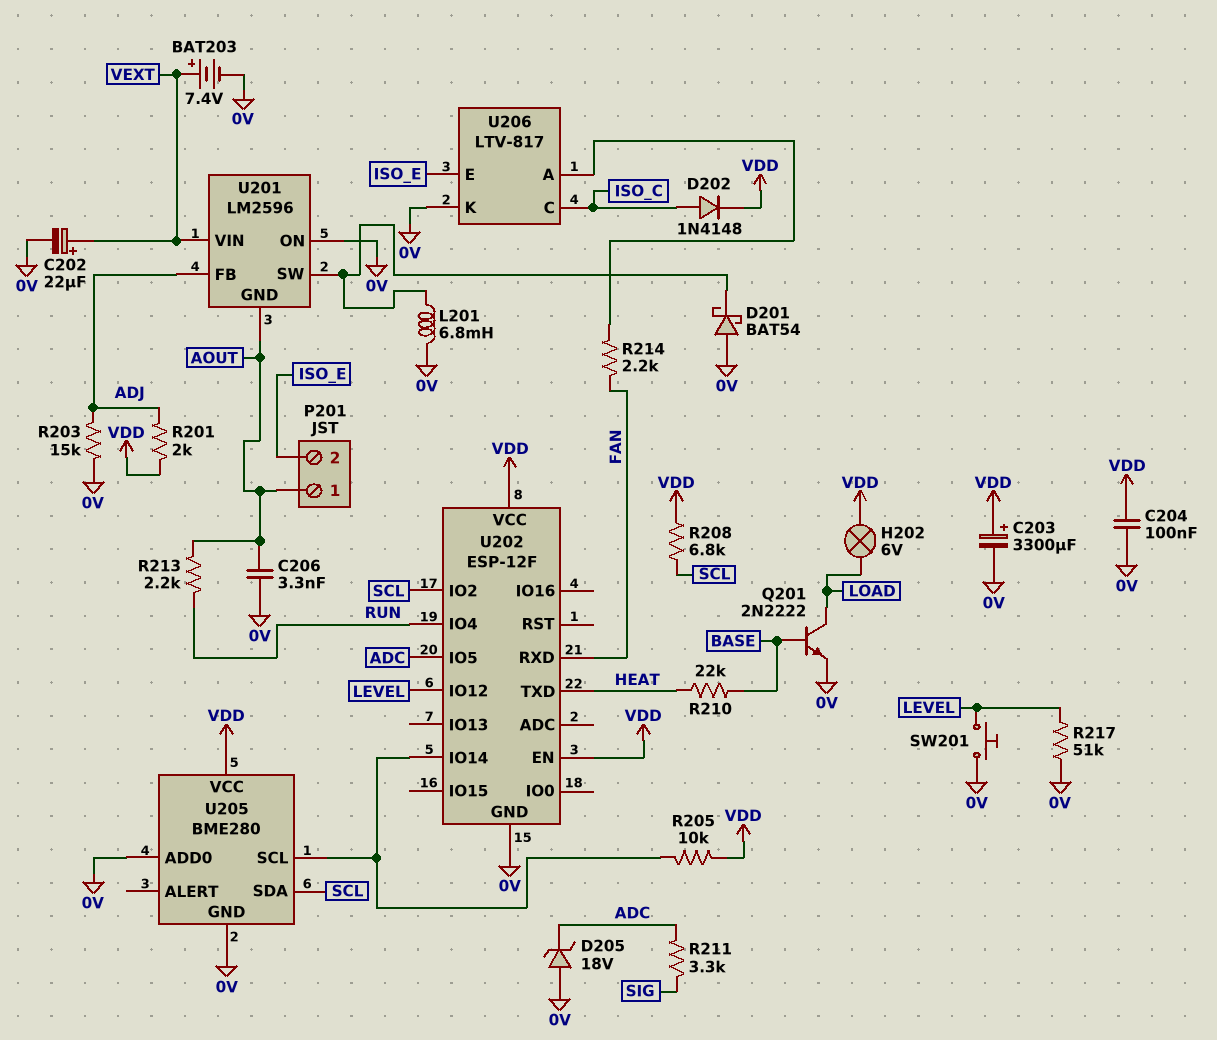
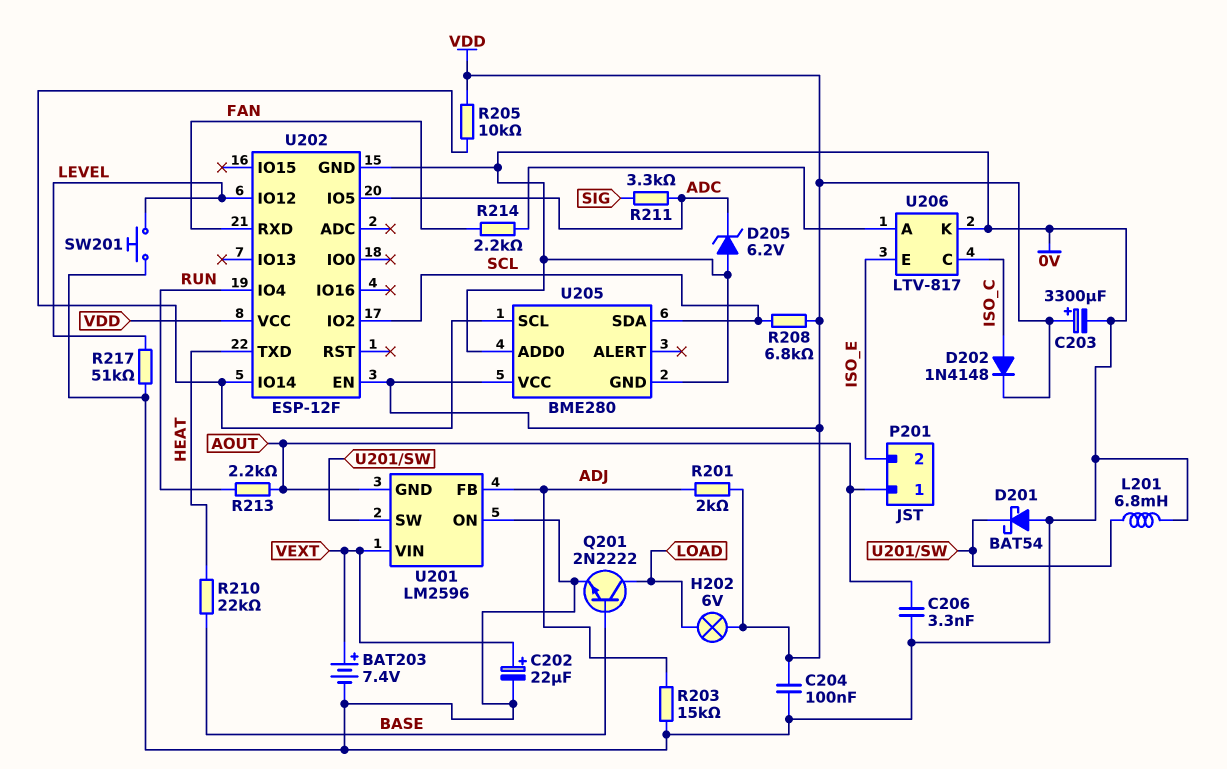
D205: zener 18V (A 0V, K ADC) -> zener 6.2V (A 0V, K ADC)

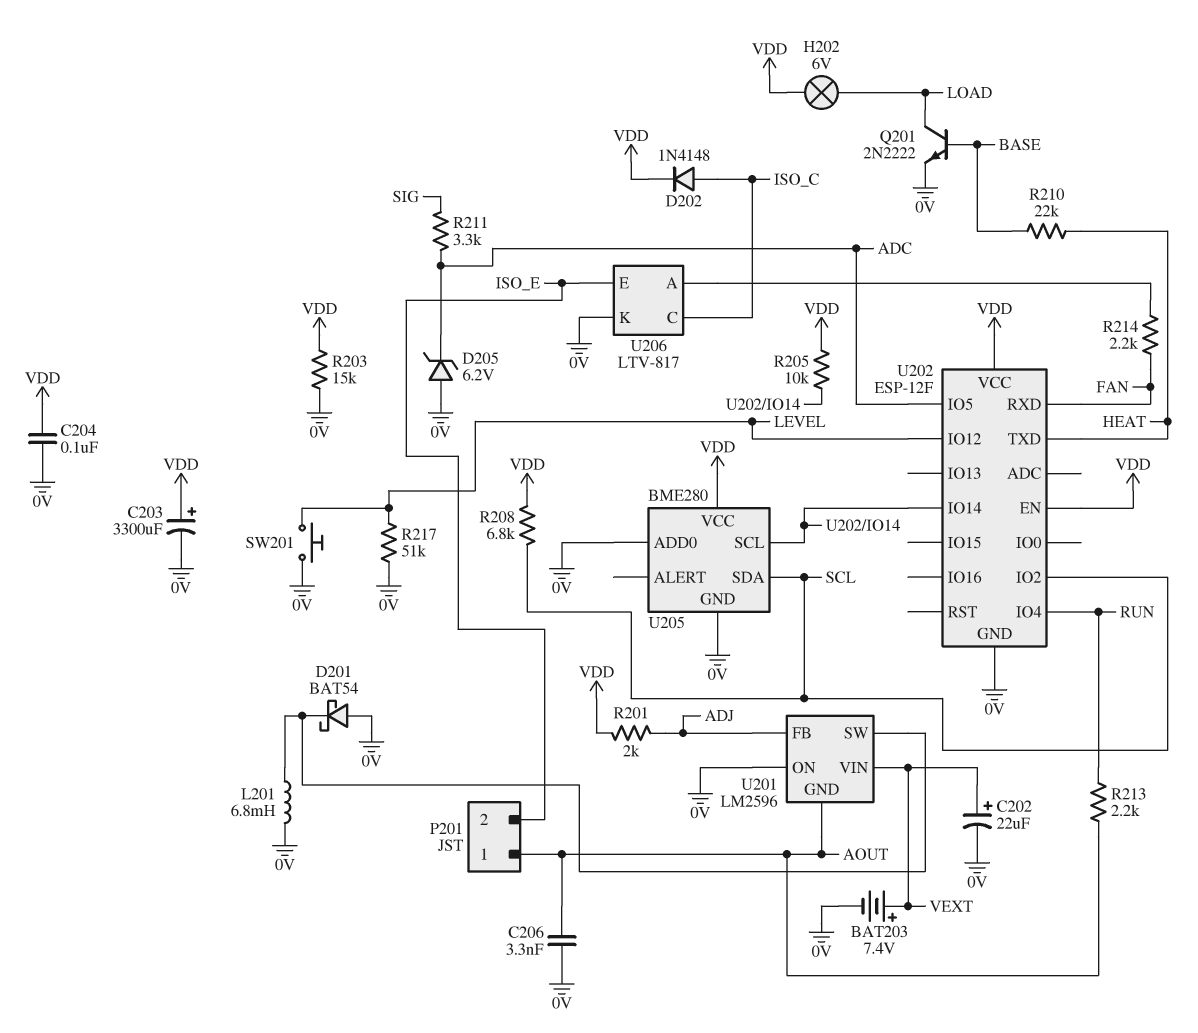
R203: 15k (0V, ADJ) -> 15k (0V, VDD)

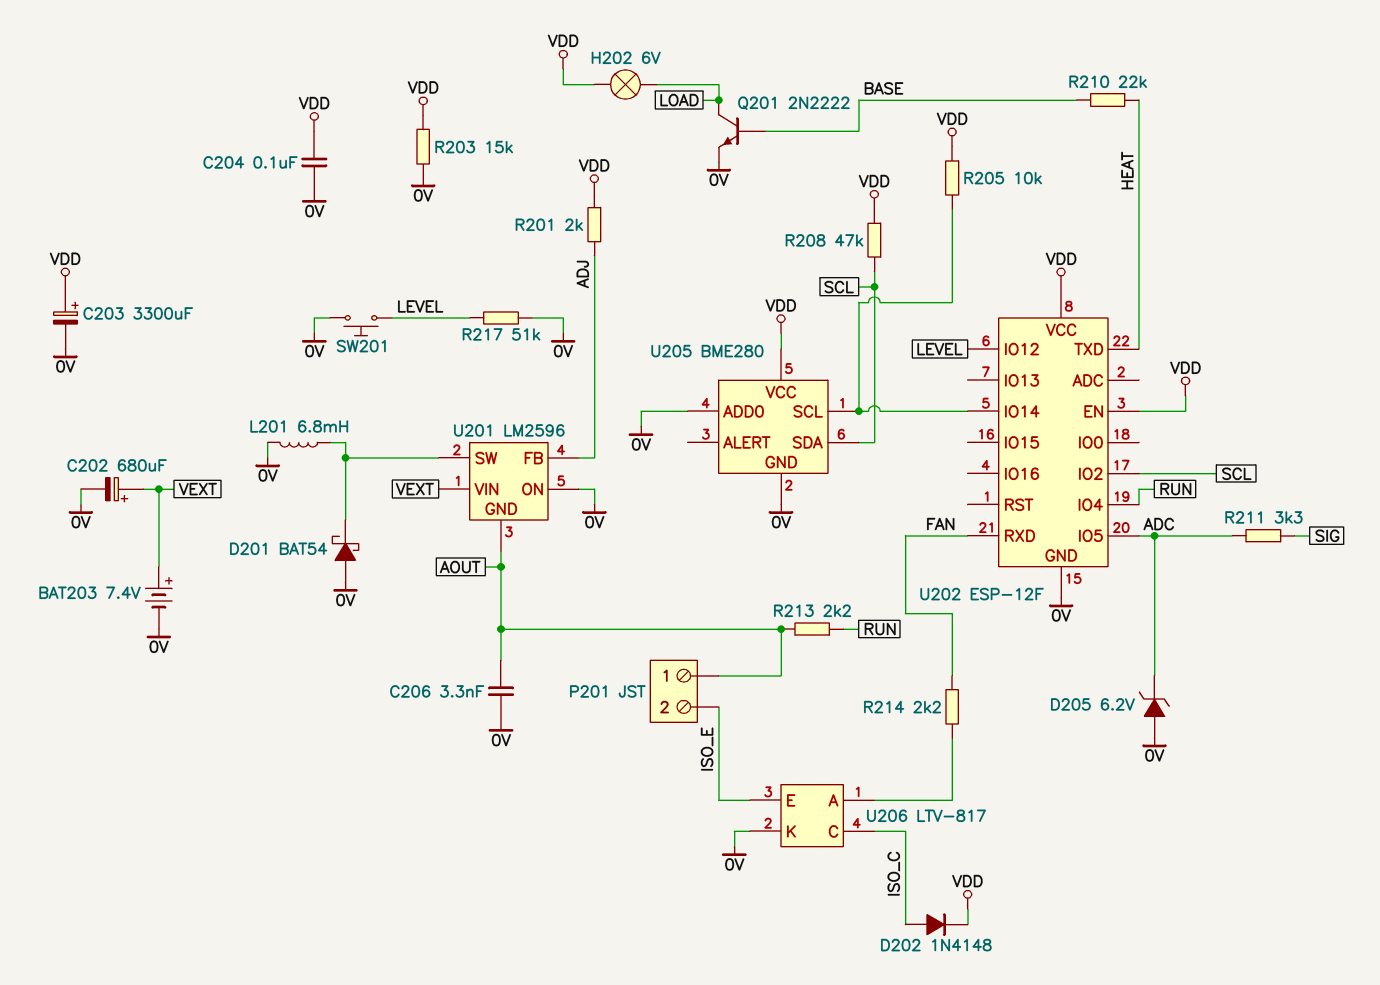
C202: 22uF (plus VEXT, minus 0V) -> 680uF (plus VEXT, minus 0V)
R208: 6.8k (SCL, VDD) -> 47k (SCL, VDD)

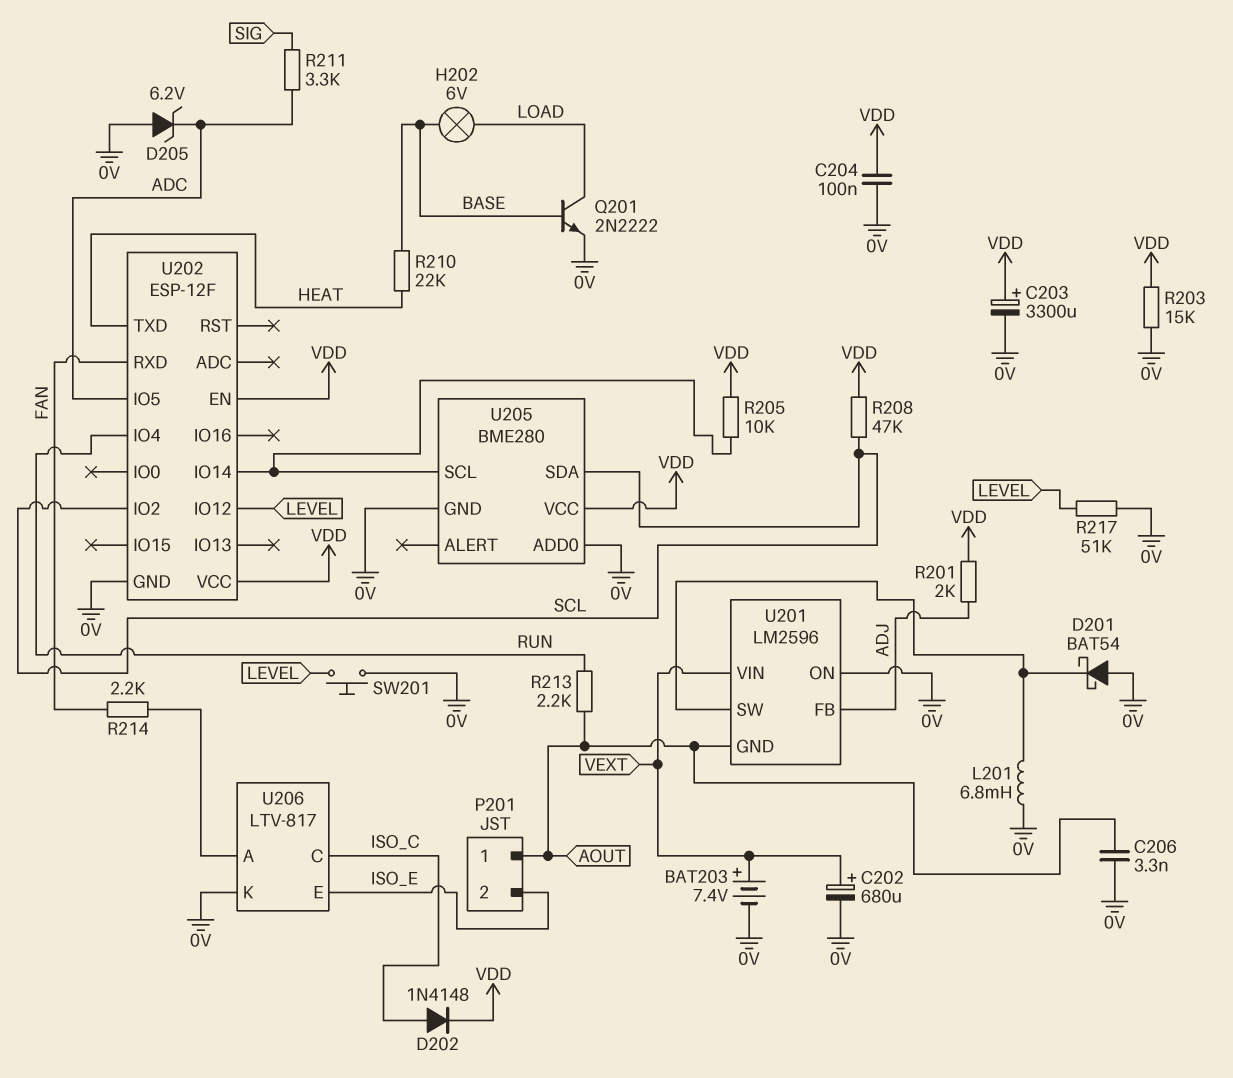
H202: lamp 6V (LOAD, VDD) -> lamp 6V (BASE, LOAD)

